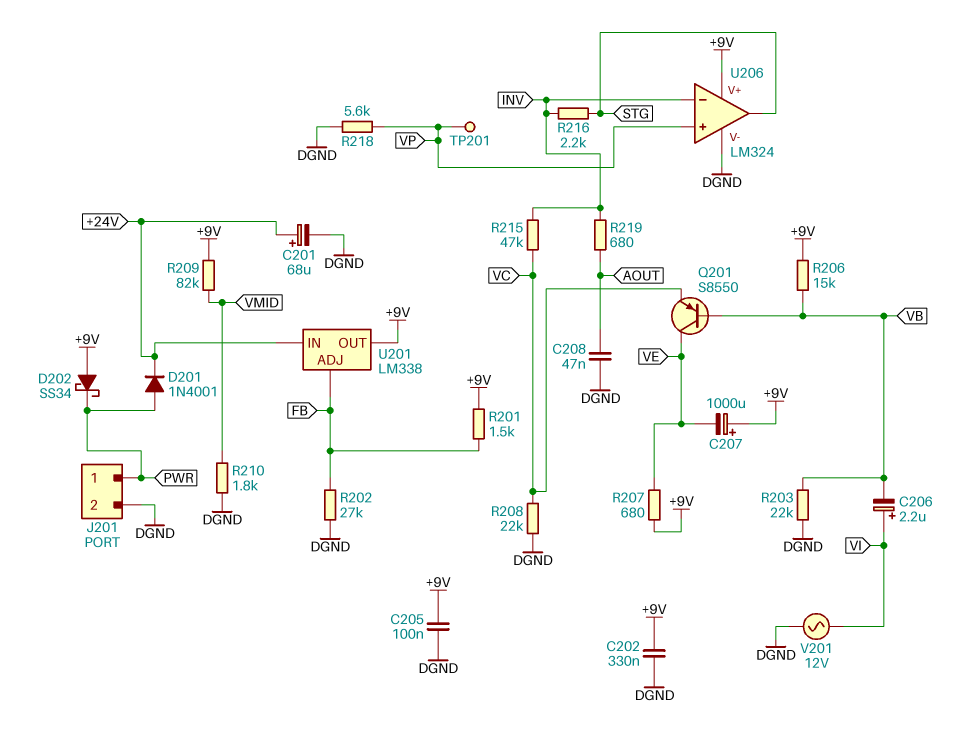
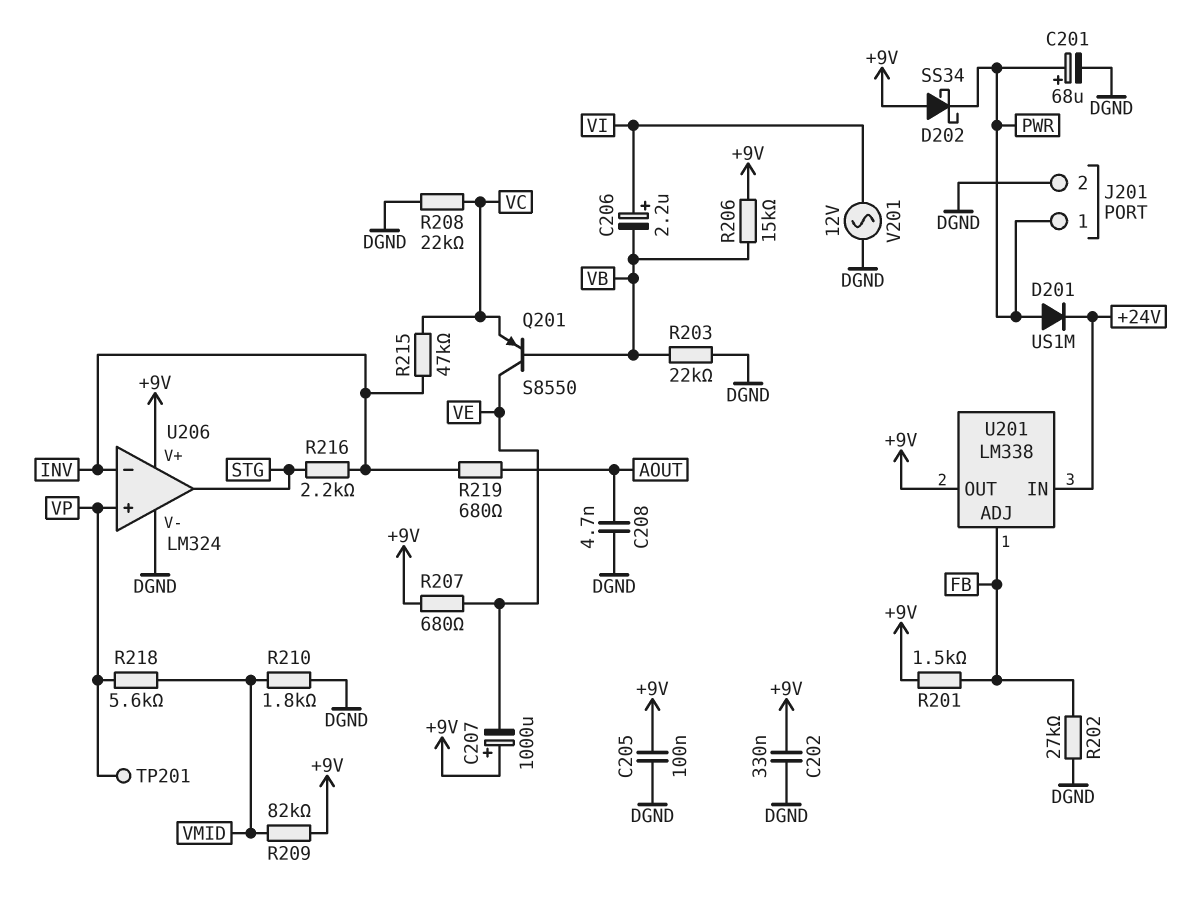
C201: 68uF (plus +24V, minus DGND) -> 68uF (plus PWR, minus DGND)
C208: 47nF (AOUT, DGND) -> 4.7nF (AOUT, DGND)
D201: diode 1N4001 (A PWR, K +24V) -> diode US1M (A PWR, K +24V)
R218: 5.6k (DGND, VP) -> 5.6k (VMID, VP)

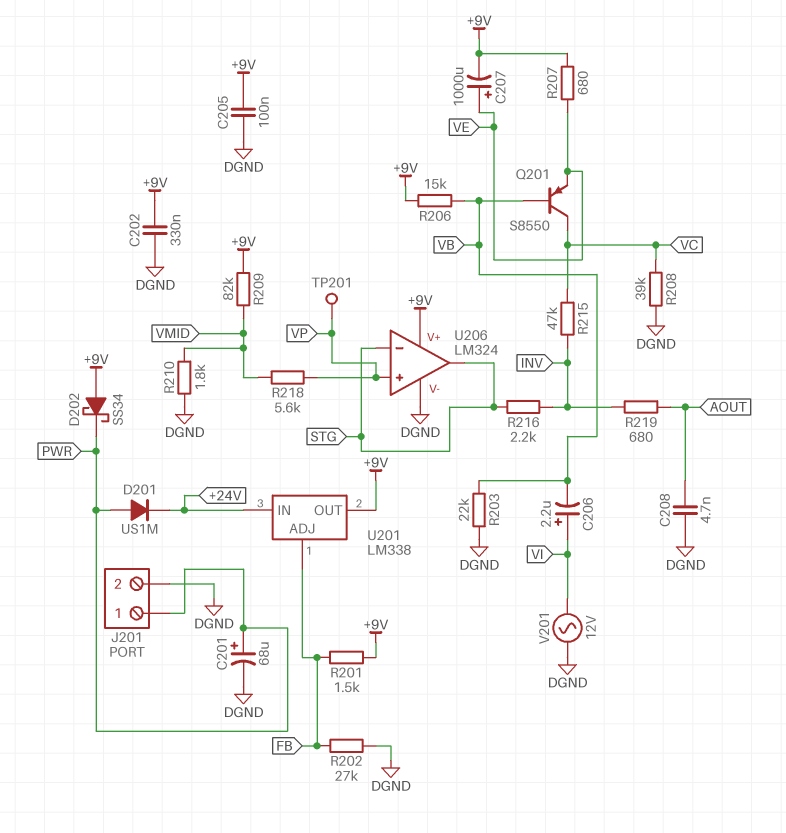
C207: 1000uF (plus +9V, minus VE) -> 1000uF (plus VE, minus +9V)
Q201: PNP S8550 (B VB, C VE, E VC) -> PNP S8550 (B VB, C VC, E VE)
R208: 22k (DGND, VC) -> 39k (DGND, VC)
U206 pin in-: INV -> STG

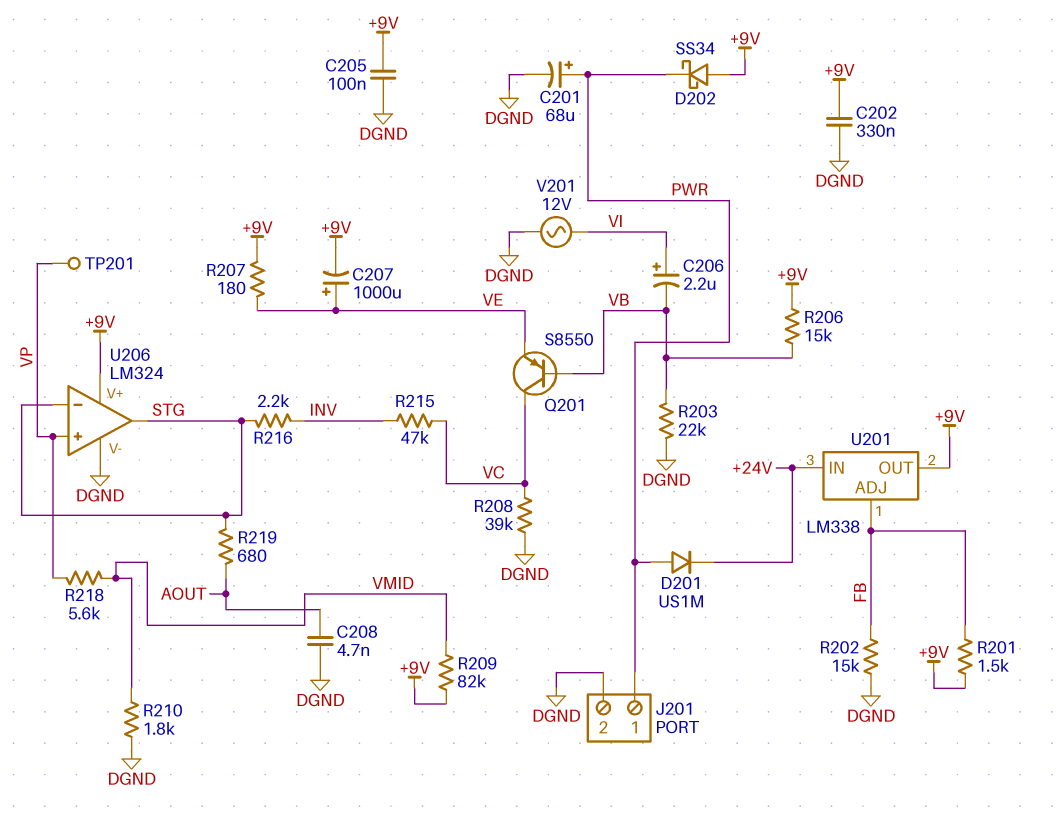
R202: 27k (DGND, FB) -> 15k (DGND, FB)
R207: 680 (+9V, VE) -> 180 (+9V, VE)
R219: 680 (AOUT, INV) -> 680 (AOUT, STG)

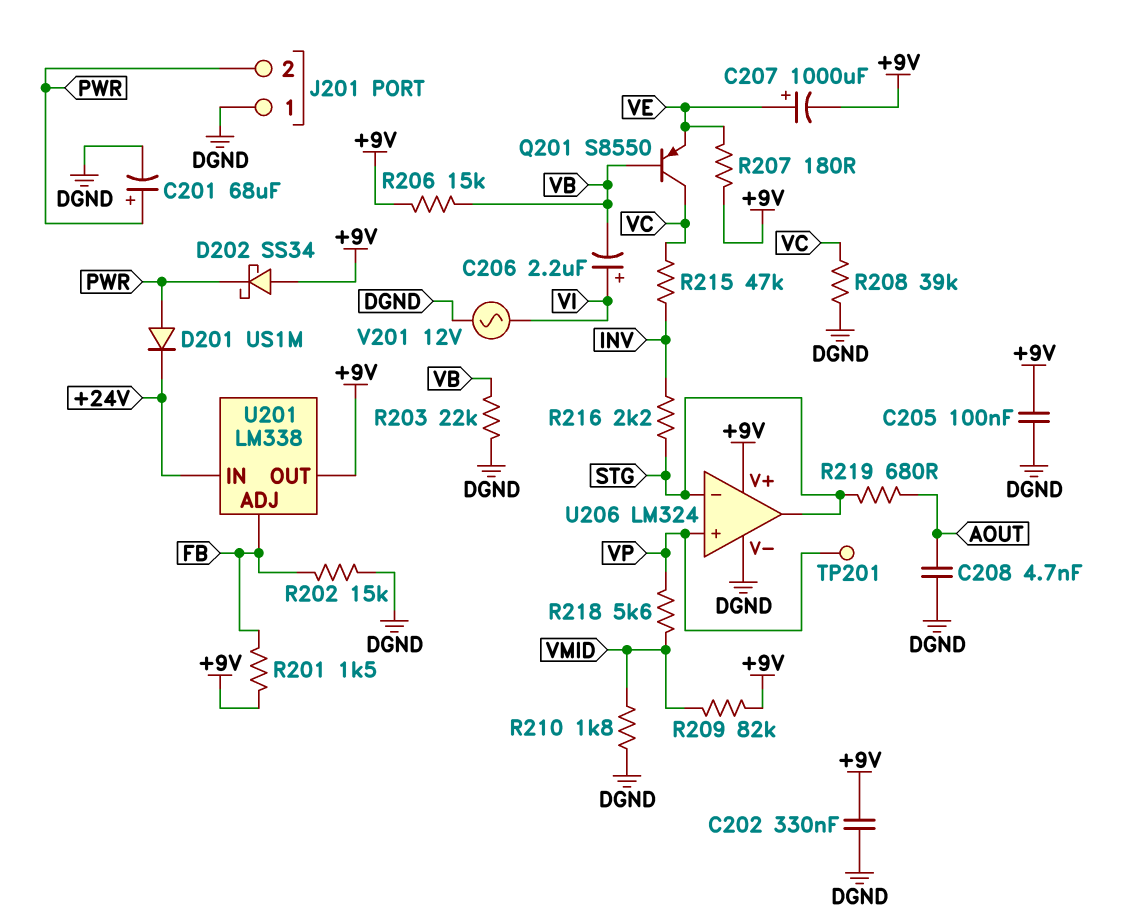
J201 pin 1: PWR -> DGND
J201 pin 2: DGND -> PWR

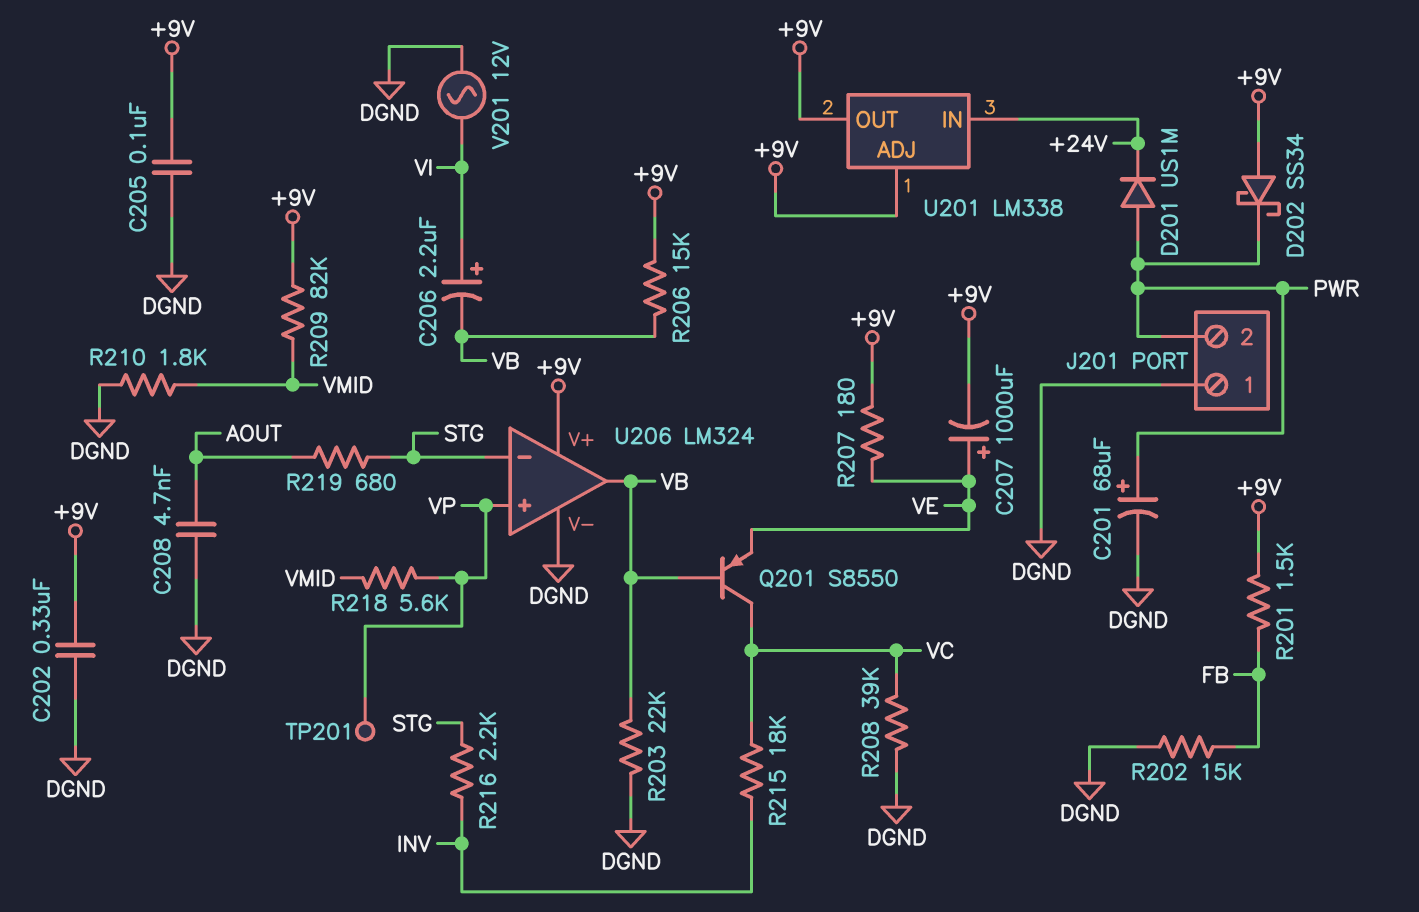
R215: 47k (INV, VC) -> 18k (INV, VC)
U201 pin ADJ: FB -> +9V
U206 pin out: STG -> VB

